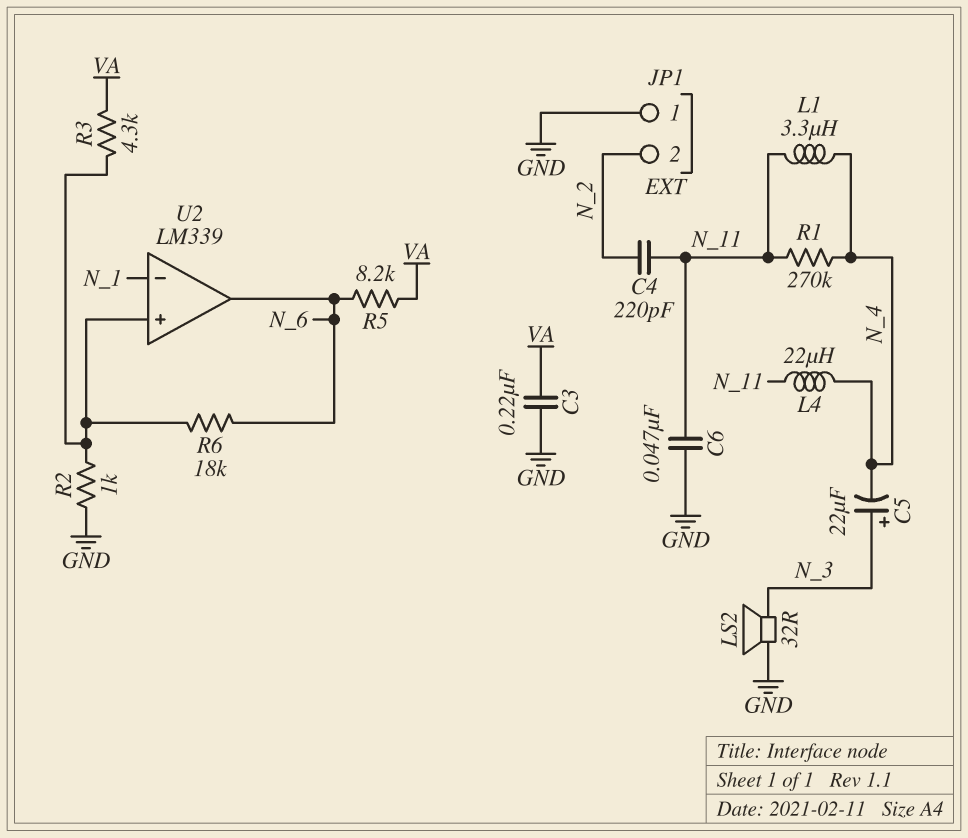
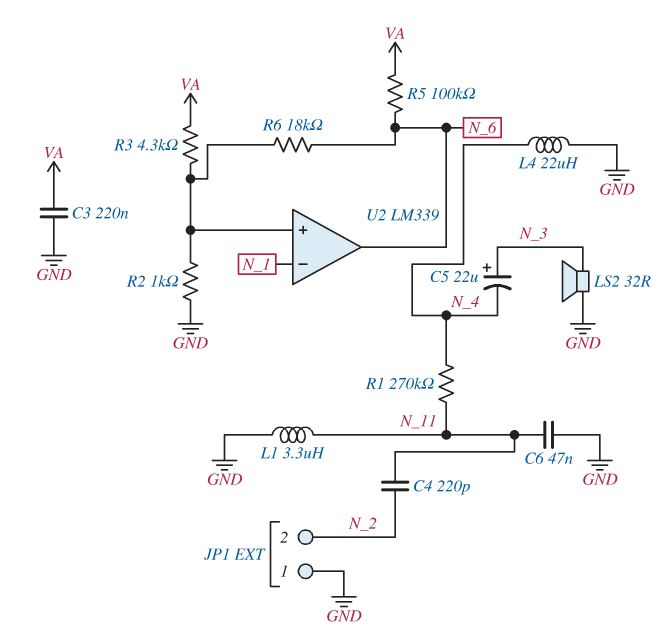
L1: 3.3uH (N_4, N_11) -> 3.3uH (GND, N_11)
L4: 22uH (N_4, N_11) -> 22uH (GND, N_4)
R5: 8.2k (N_6, VA) -> 100k (N_6, VA)

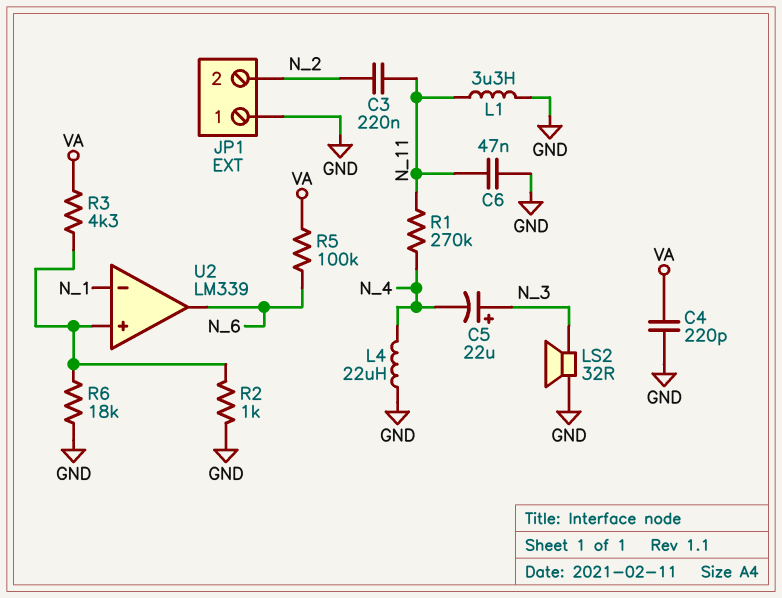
C3: 220nF (GND, VA) -> 220nF (N_2, N_11)
C4: 220pF (N_2, N_11) -> 220pF (GND, VA)
R6: 18k (N_6, U2/in+) -> 18k (GND, U2/in+)

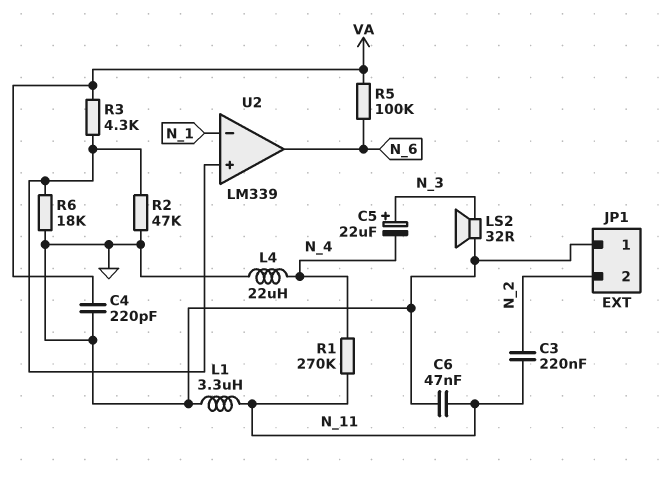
R2: 1k (GND, U2/in+) -> 47k (GND, U2/in+)

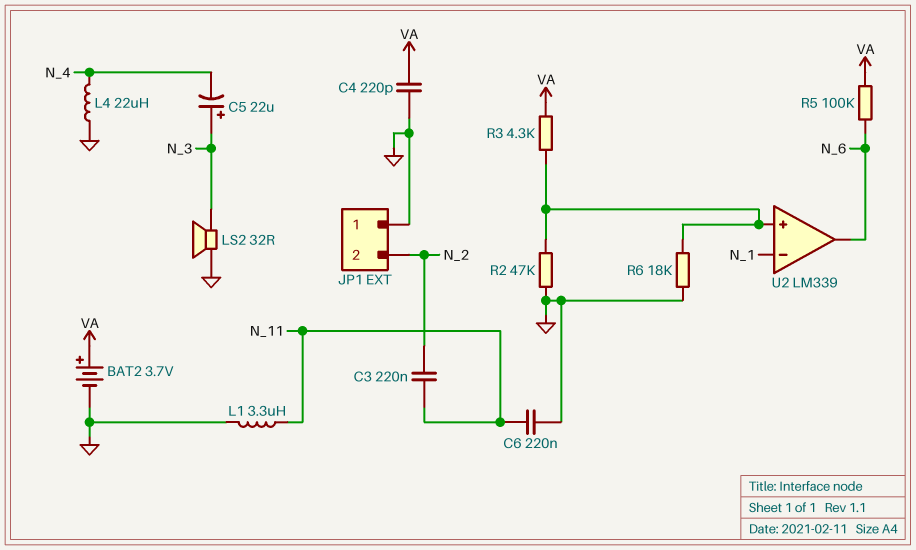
BAT2: none -> 3.7V (plus VA, minus GND)
C6: 47nF (GND, N_11) -> 220nF (GND, N_11)
R1: 270k (N_4, N_11) -> none

